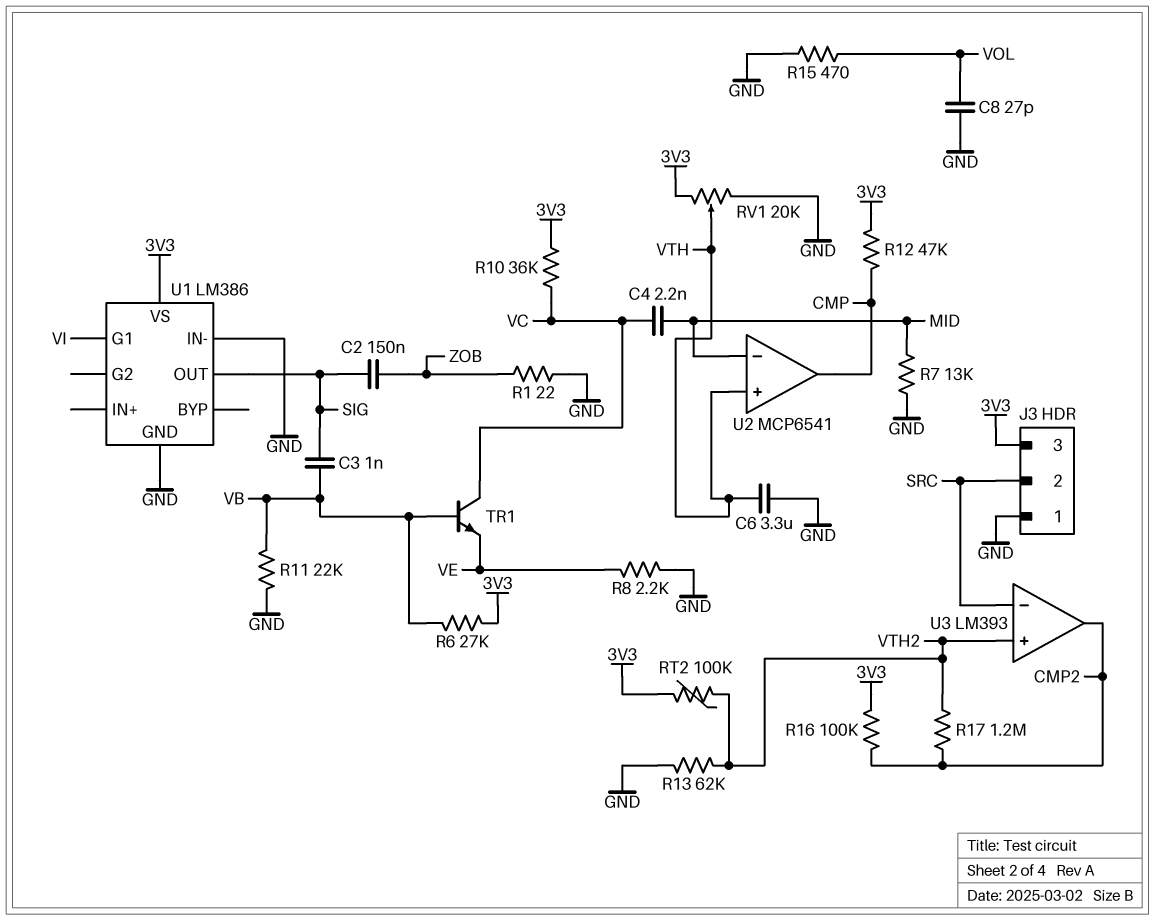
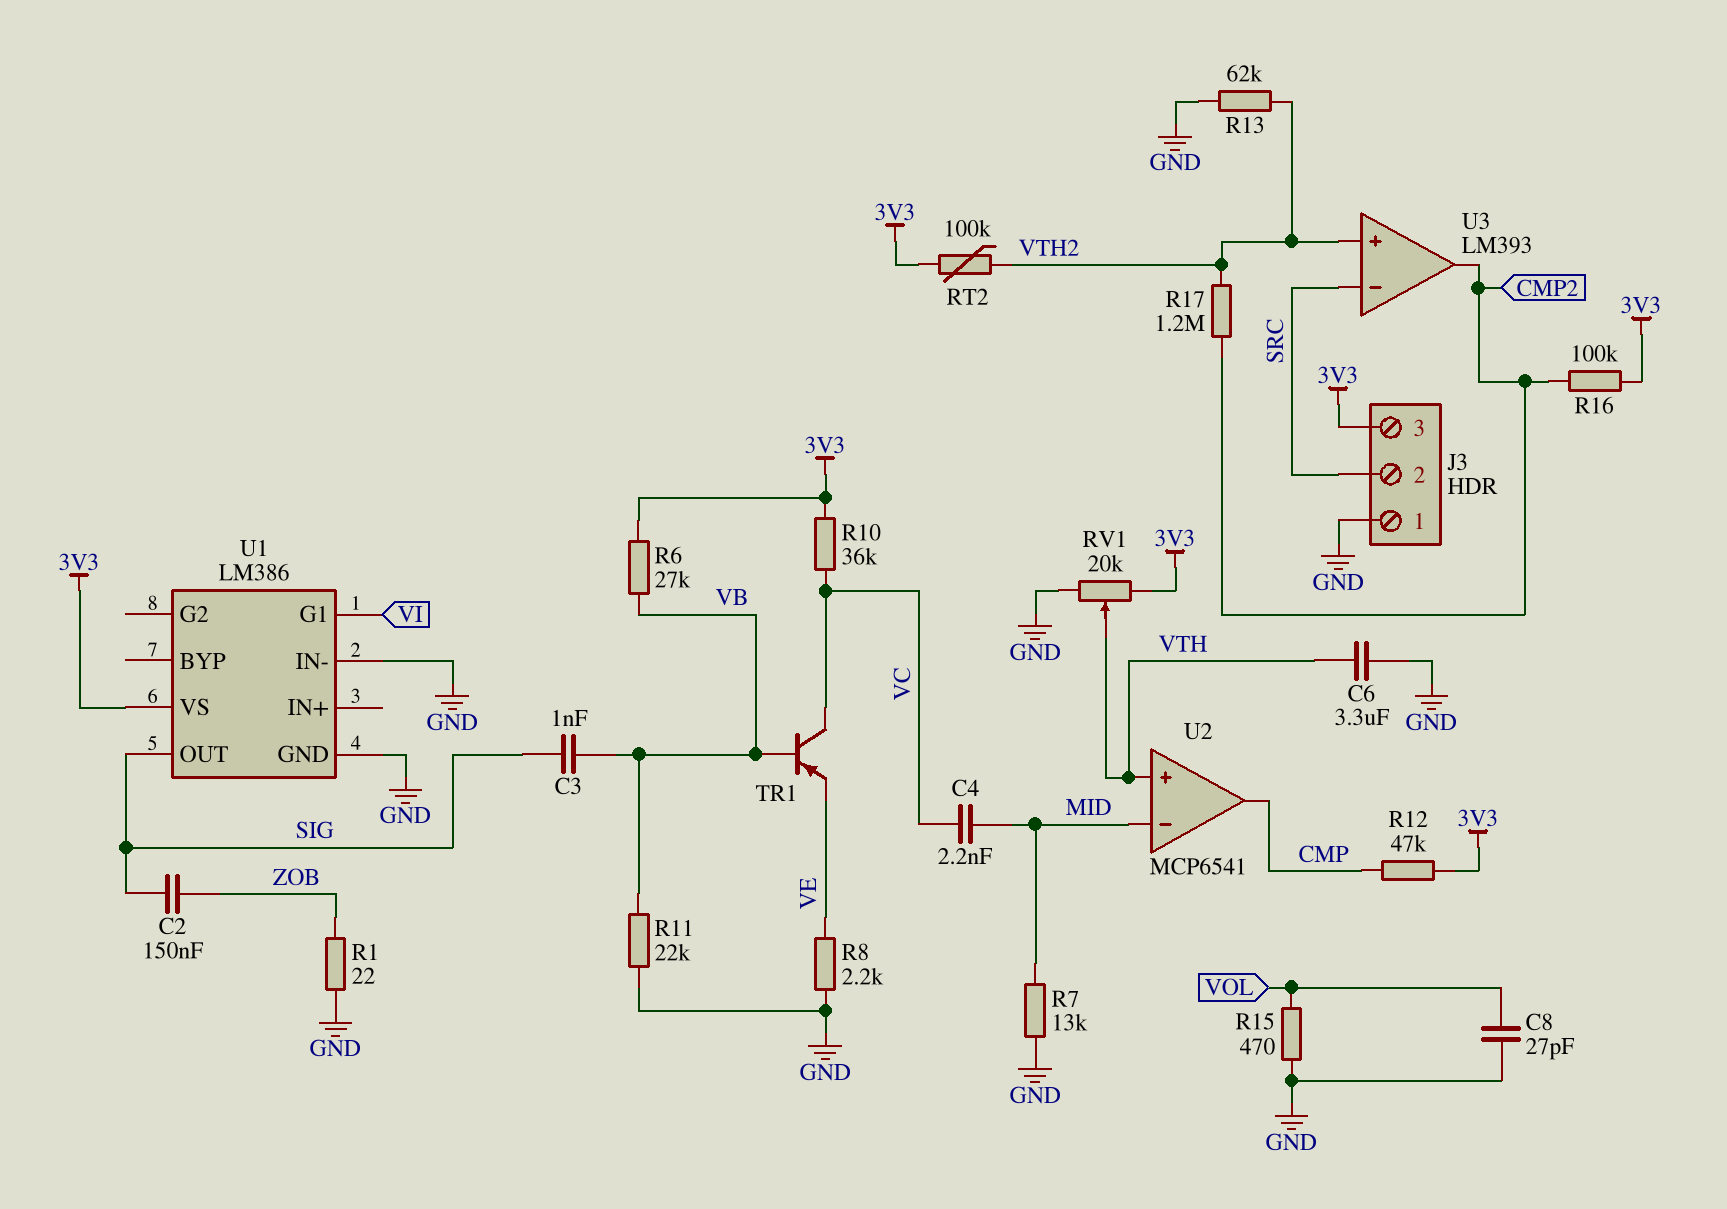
TR1: NPN (B VB, C VC, E VE) -> PNP (B VB, C VC, E VE)

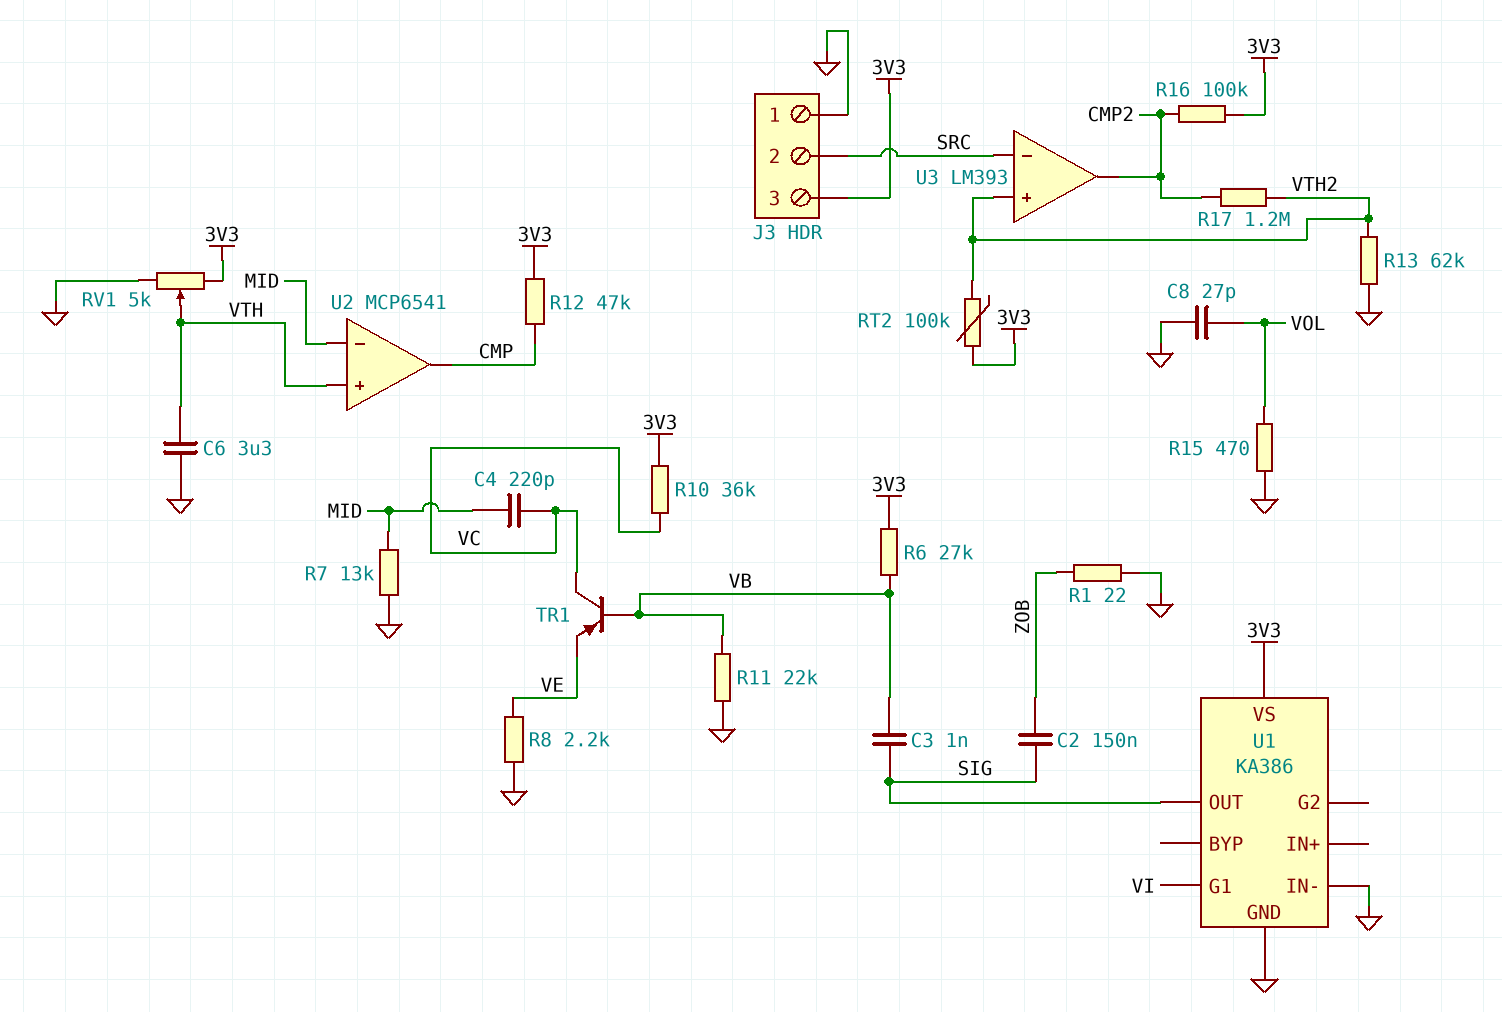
C4: 2.2nF (MID, VC) -> 220pF (MID, VC)
RV1: 20k (3V3, GND, wiper VTH) -> 5k (3V3, GND, wiper VTH)
U1: LM386 -> KA386

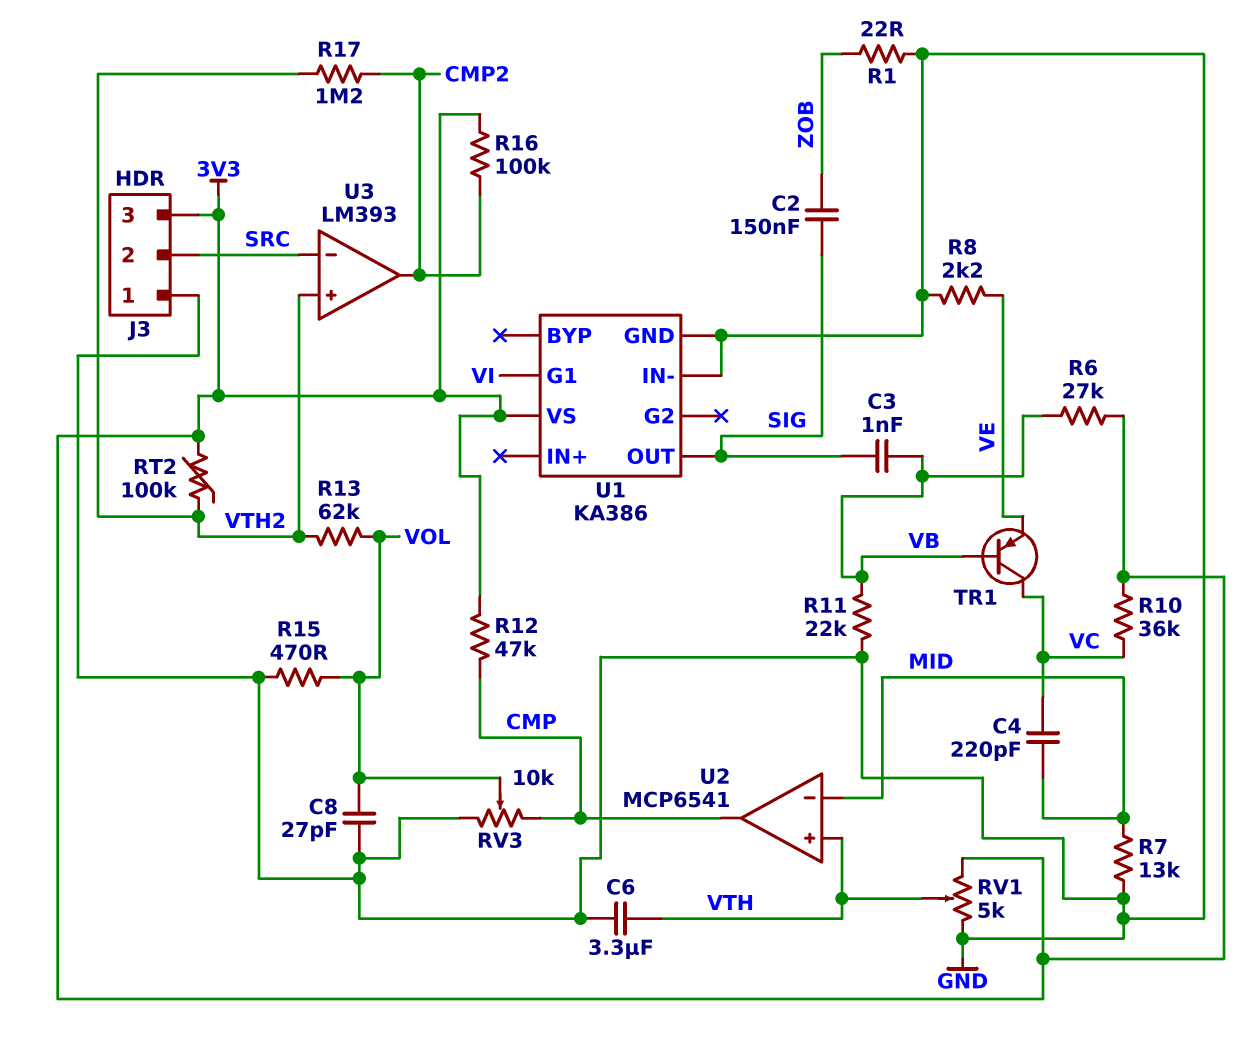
R13: 62k (GND, VTH2) -> 62k (VOL, VTH2)
RV3: none -> 10k (CMP, GND, wiper VOL)

